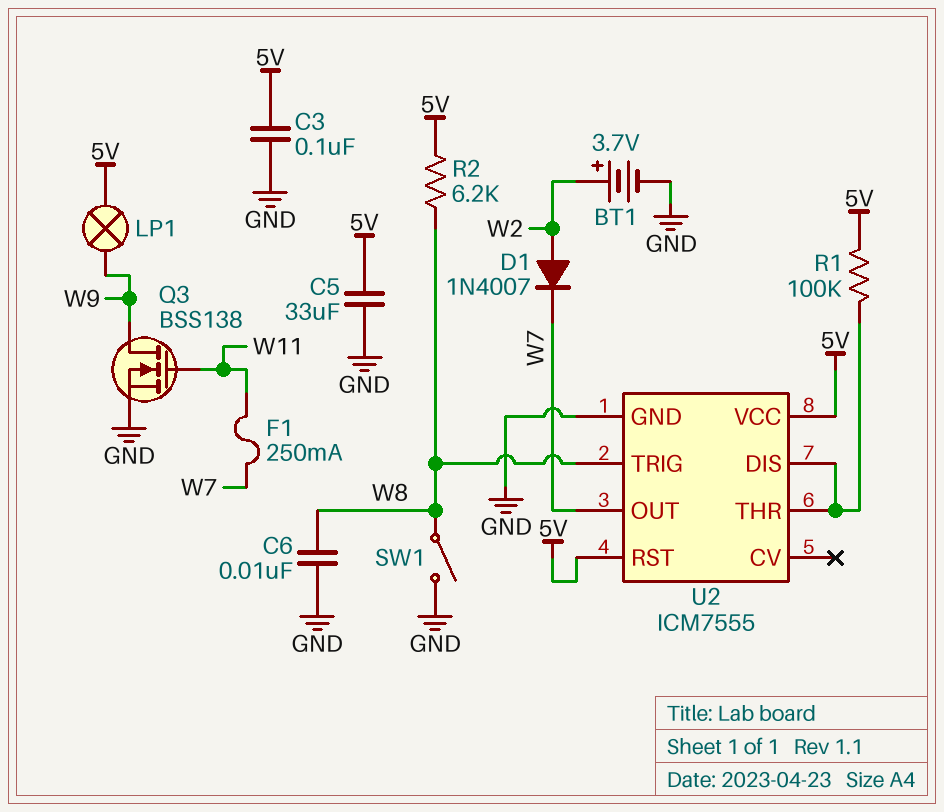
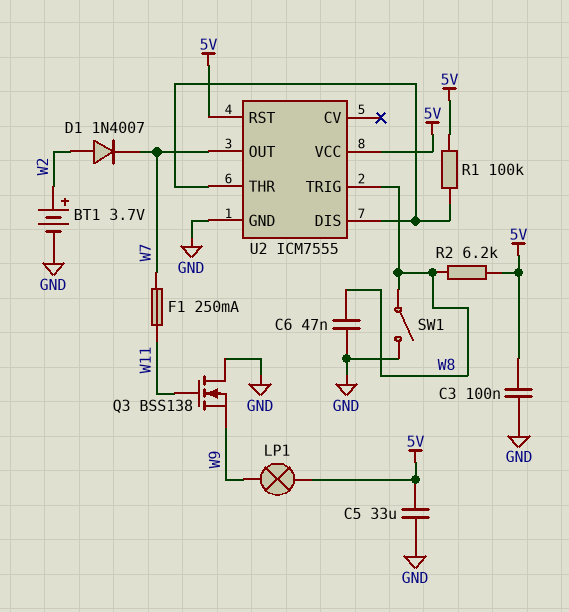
C6: 10nF (GND, W8) -> 47nF (GND, W8)
Q3: NMOS BSS138 (G W11, D W9, S GND) -> NMOS BSS138 (G W11, D GND, S W9)

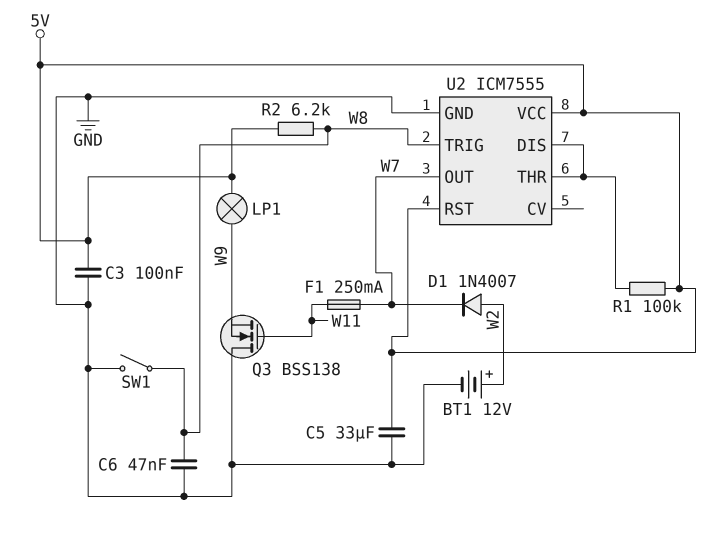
BT1: 3.7V (plus W2, minus GND) -> 12V (plus W2, minus GND)

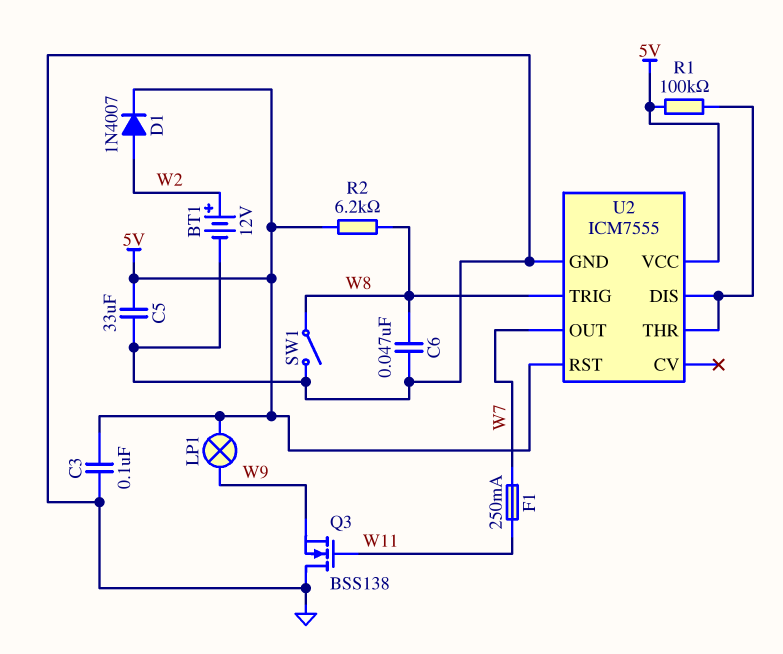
D1: diode 1N4007 (A W2, K W7) -> diode 1N4007 (A W2, K 5V)

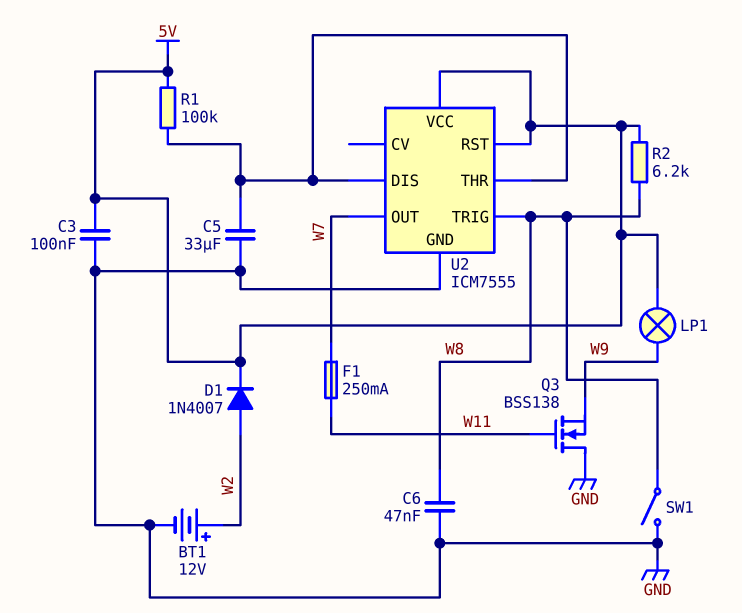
C5: 33uF (5V, GND) -> 33uF (GND, U2/DIS)

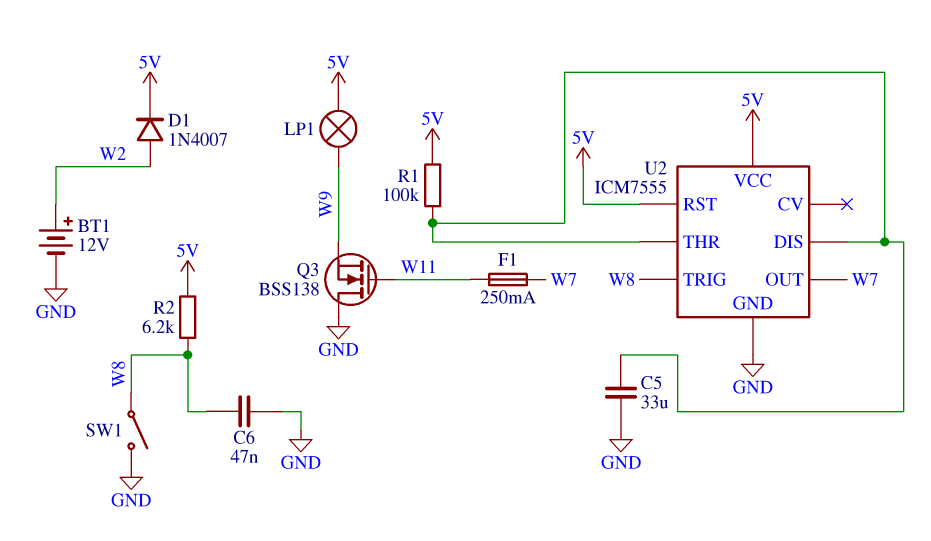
C3: 100nF (5V, GND) -> none

